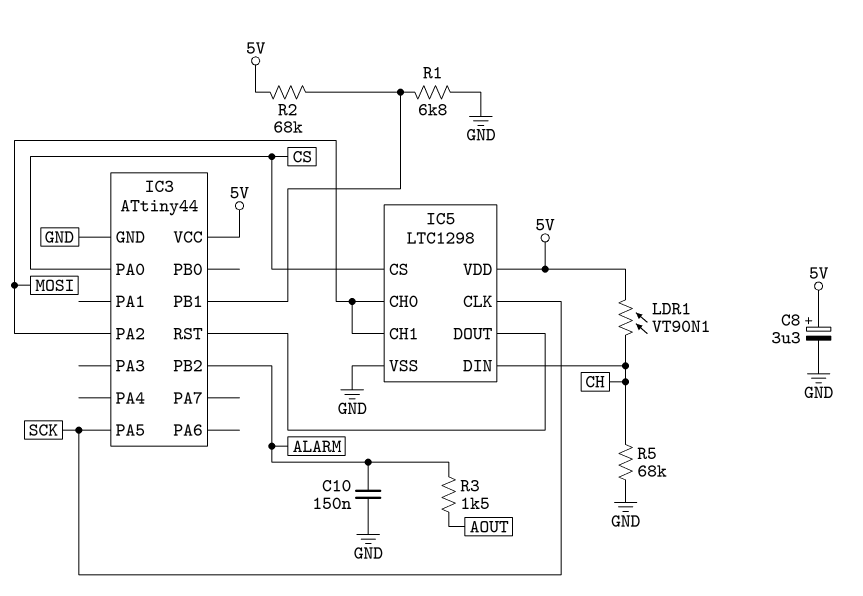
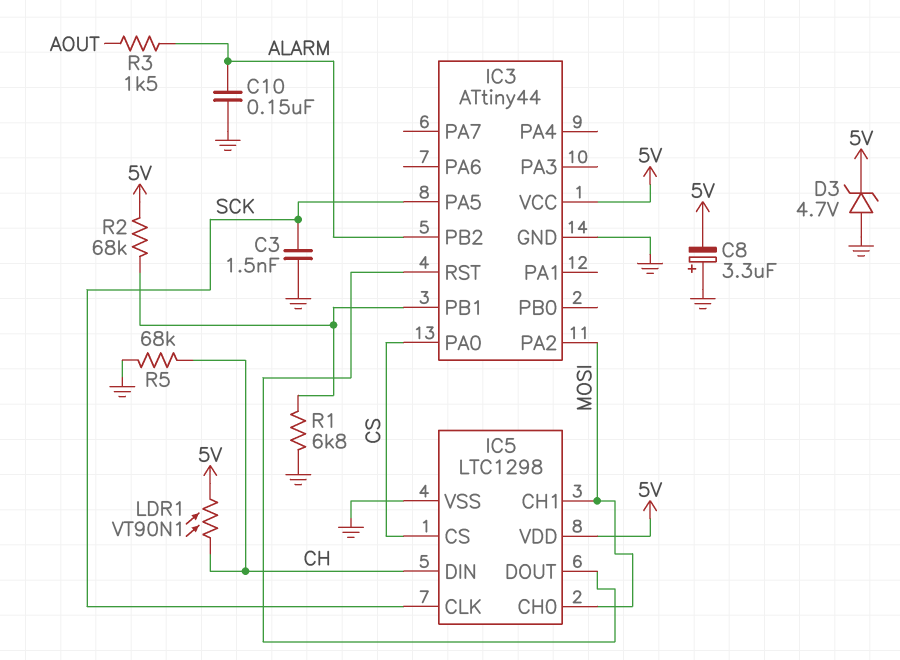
C3: none -> 1.5nF (GND, SCK)
C8: 3.3uF (plus 5V, minus GND) -> 3.3uF (plus GND, minus 5V)
D3: none -> zener 4.7V (A GND, K 5V)

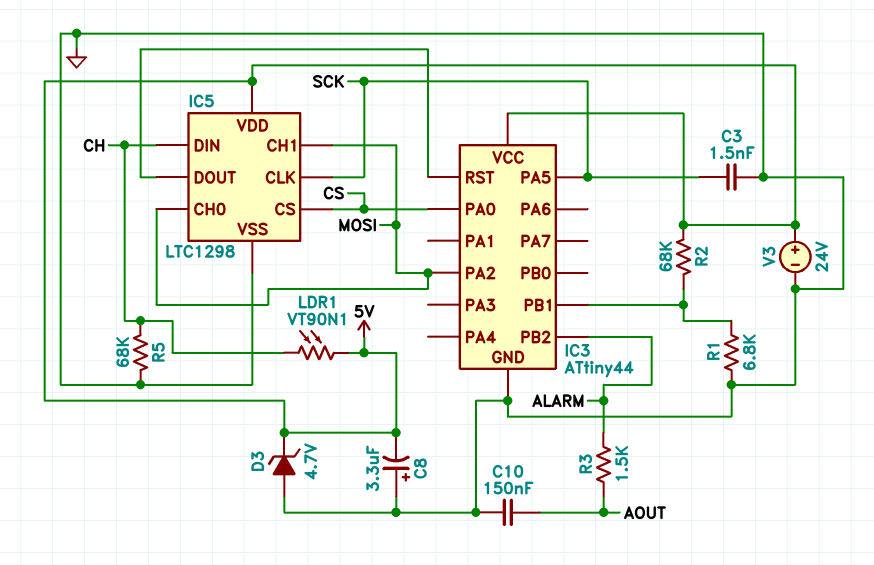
C10: 150nF (ALARM, GND) -> 150nF (AOUT, GND)
V3: none -> 24V (plus 5V, minus GND)

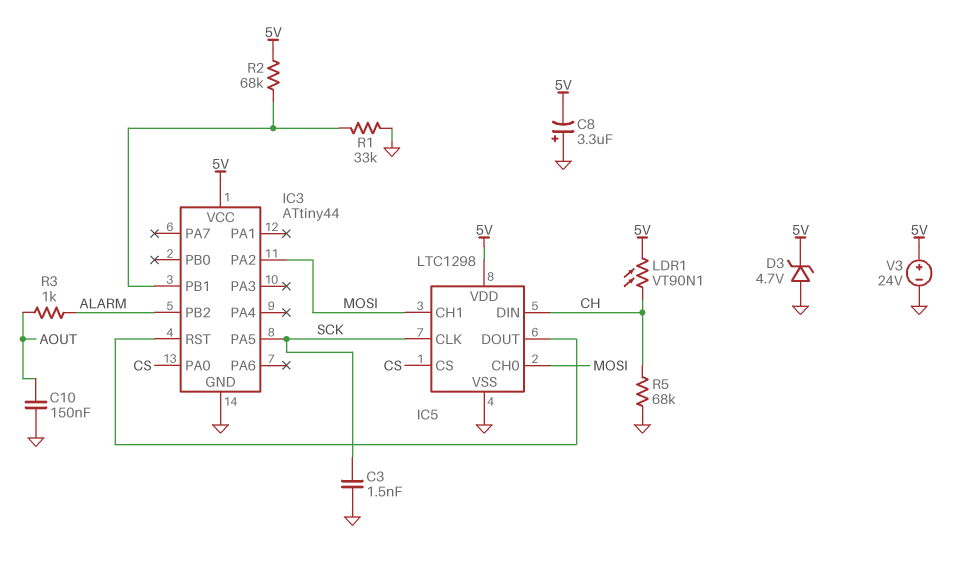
R1: 6.8k (GND, IC3/PB1) -> 33k (GND, IC3/PB1)
R3: 1.5k (ALARM, AOUT) -> 1k (ALARM, AOUT)

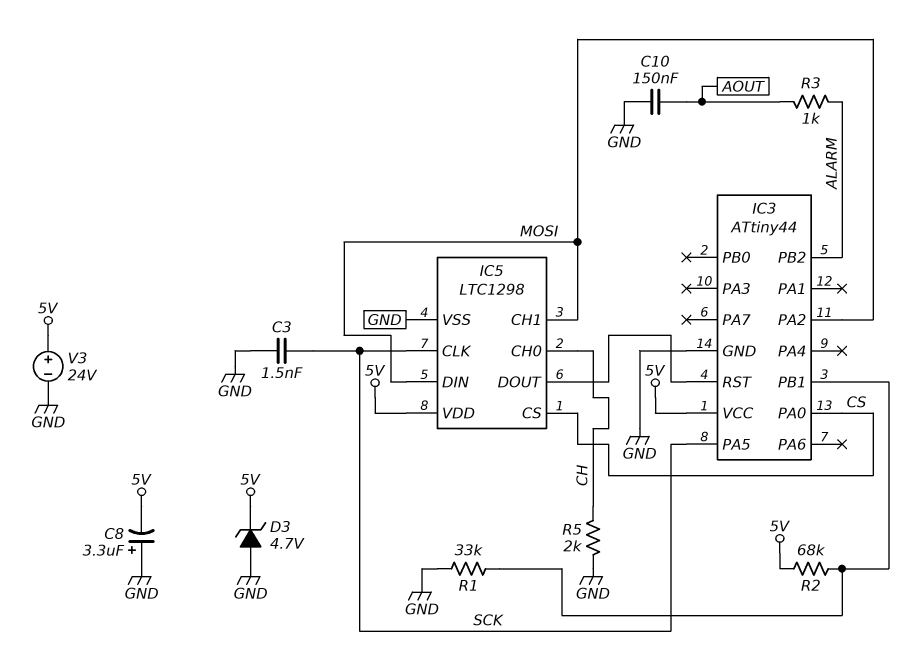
IC5 pin CH0: MOSI -> CH
IC5 pin DIN: CH -> MOSI
LDR1: VT90N1 (5V, CH) -> none
R5: 68k (CH, GND) -> 2k (CH, GND)

